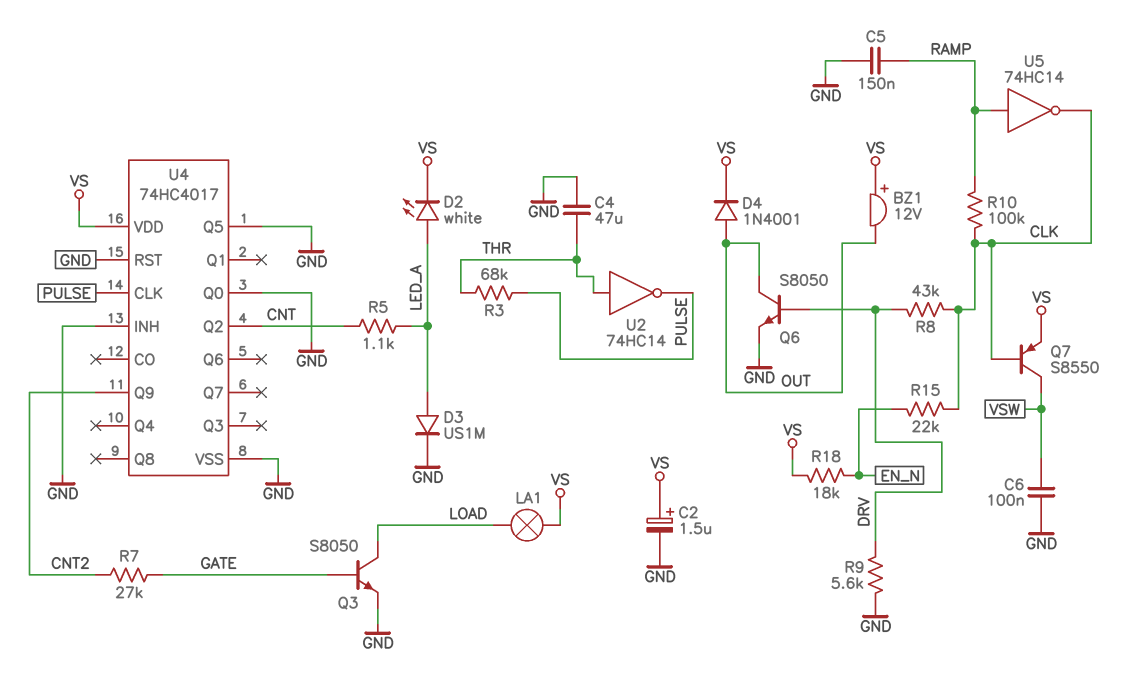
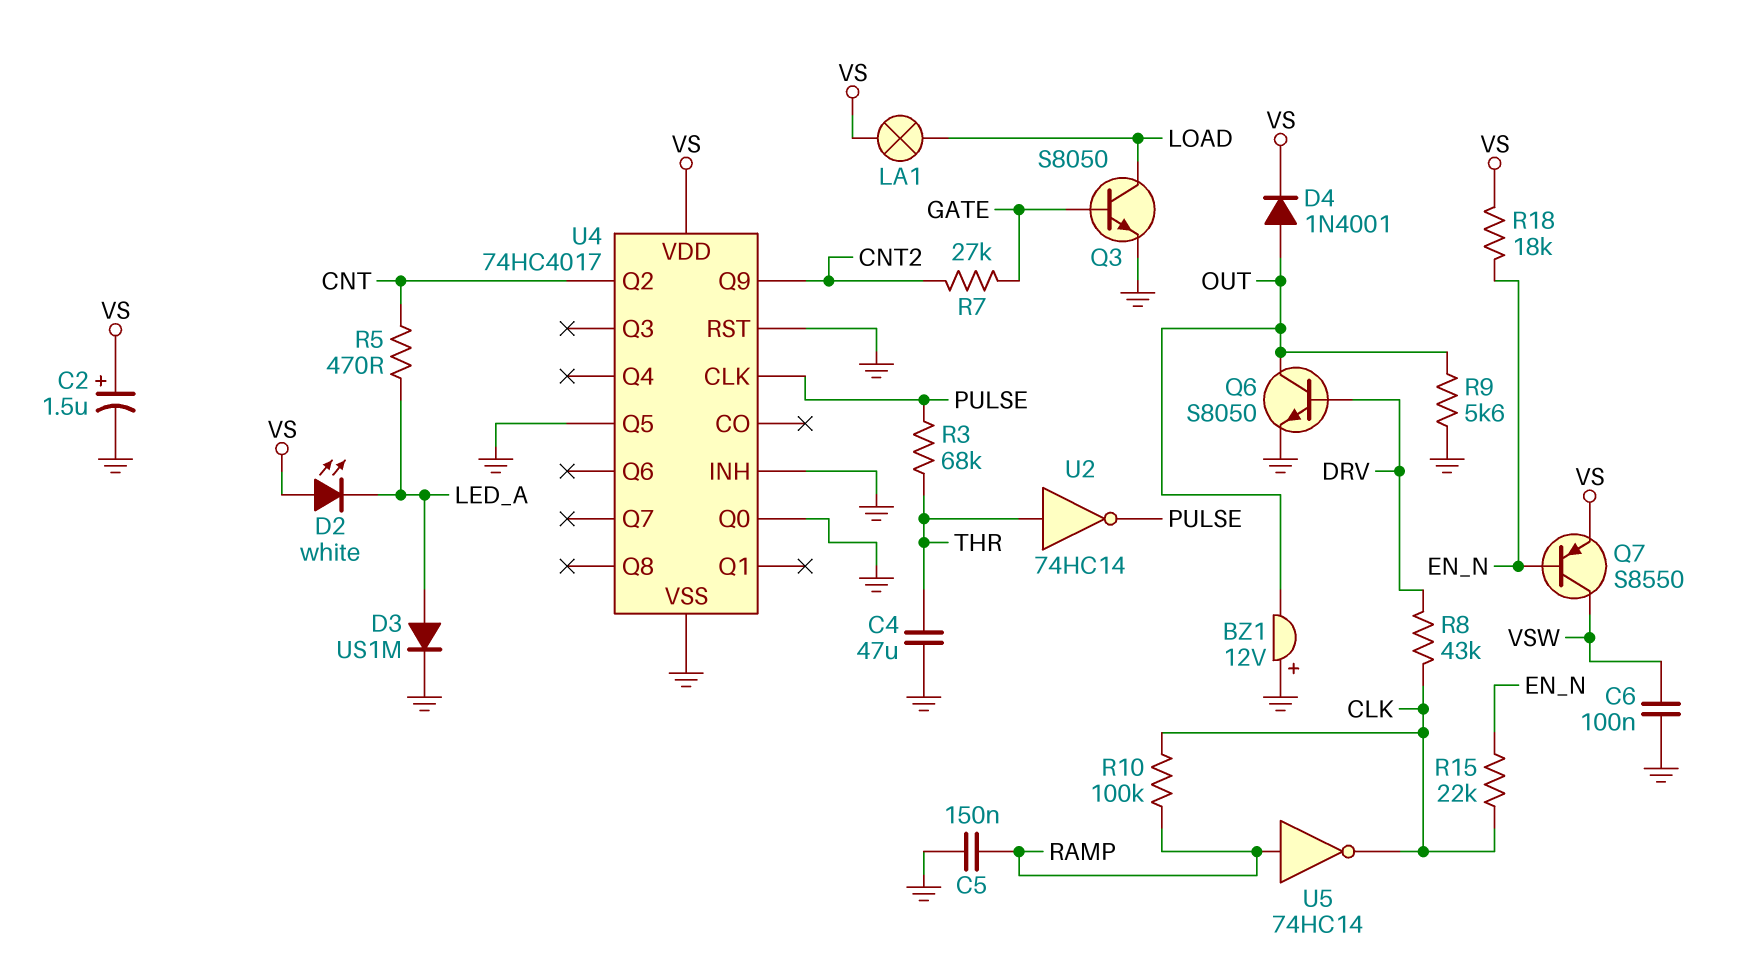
BZ1: buzzer 12V (plus VS, minus OUT) -> buzzer 12V (plus GND, minus OUT)
D2: LED white (A LED_A, K VS) -> LED white (A VS, K LED_A)
Q7: PNP S8550 (B CLK, C VSW, E VS) -> PNP S8550 (B EN_N, C VSW, E VS)
R5: 1.1k (CNT, LED_A) -> 470 (CNT, LED_A)
R9: 5.6k (DRV, GND) -> 5.6k (GND, OUT)

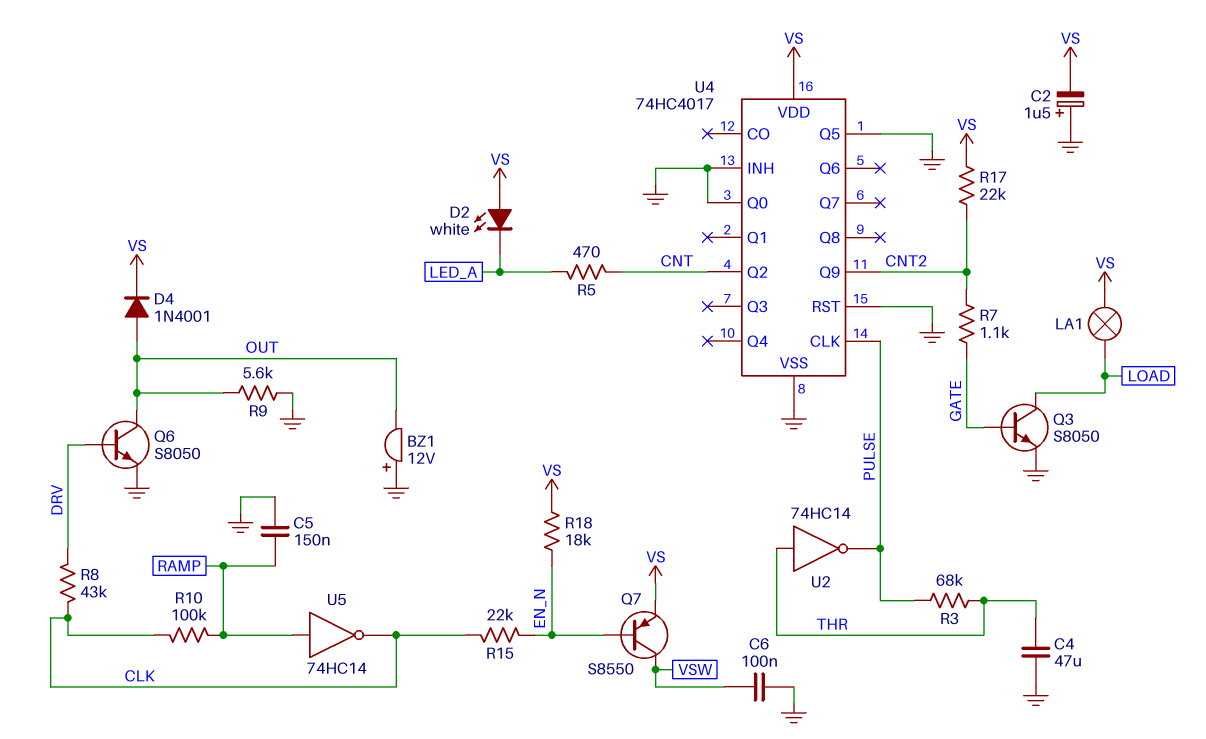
C2: 1.5uF (plus VS, minus GND) -> 1.5uF (plus GND, minus VS)
D3: diode US1M (A LED_A, K GND) -> none
R7: 27k (CNT2, GATE) -> 1.1k (CNT2, GATE)
R17: none -> 22k (CNT2, VS)

